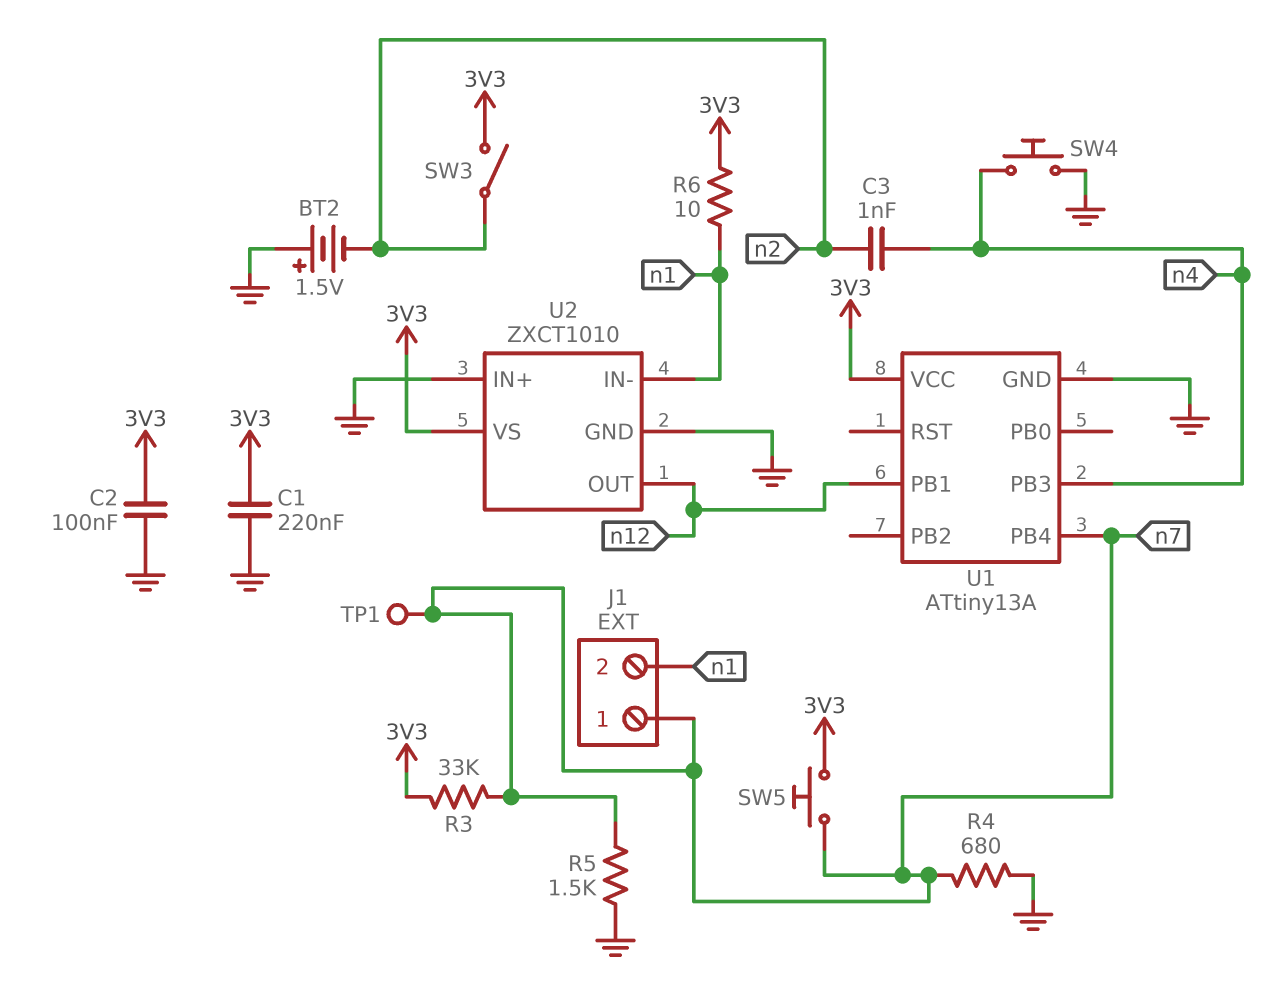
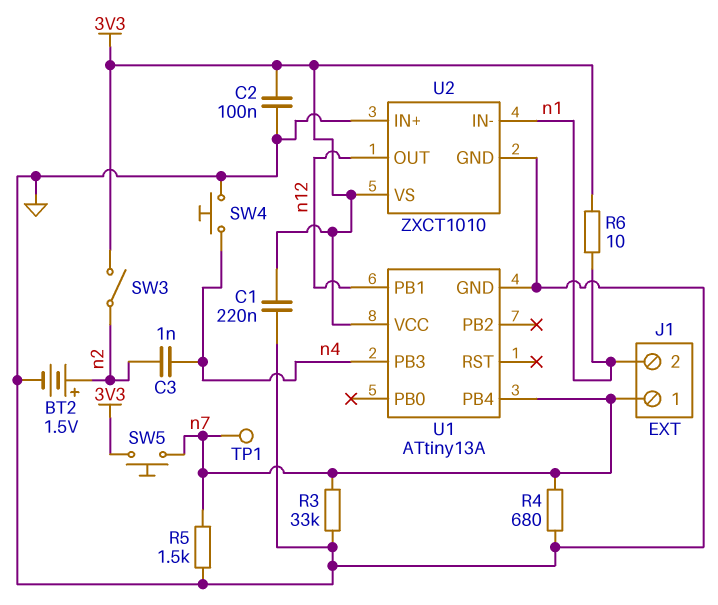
BT2: 1.5V (plus GND, minus n2) -> 1.5V (plus n2, minus GND)
R3: 33k (3V3, n7) -> 33k (GND, n7)

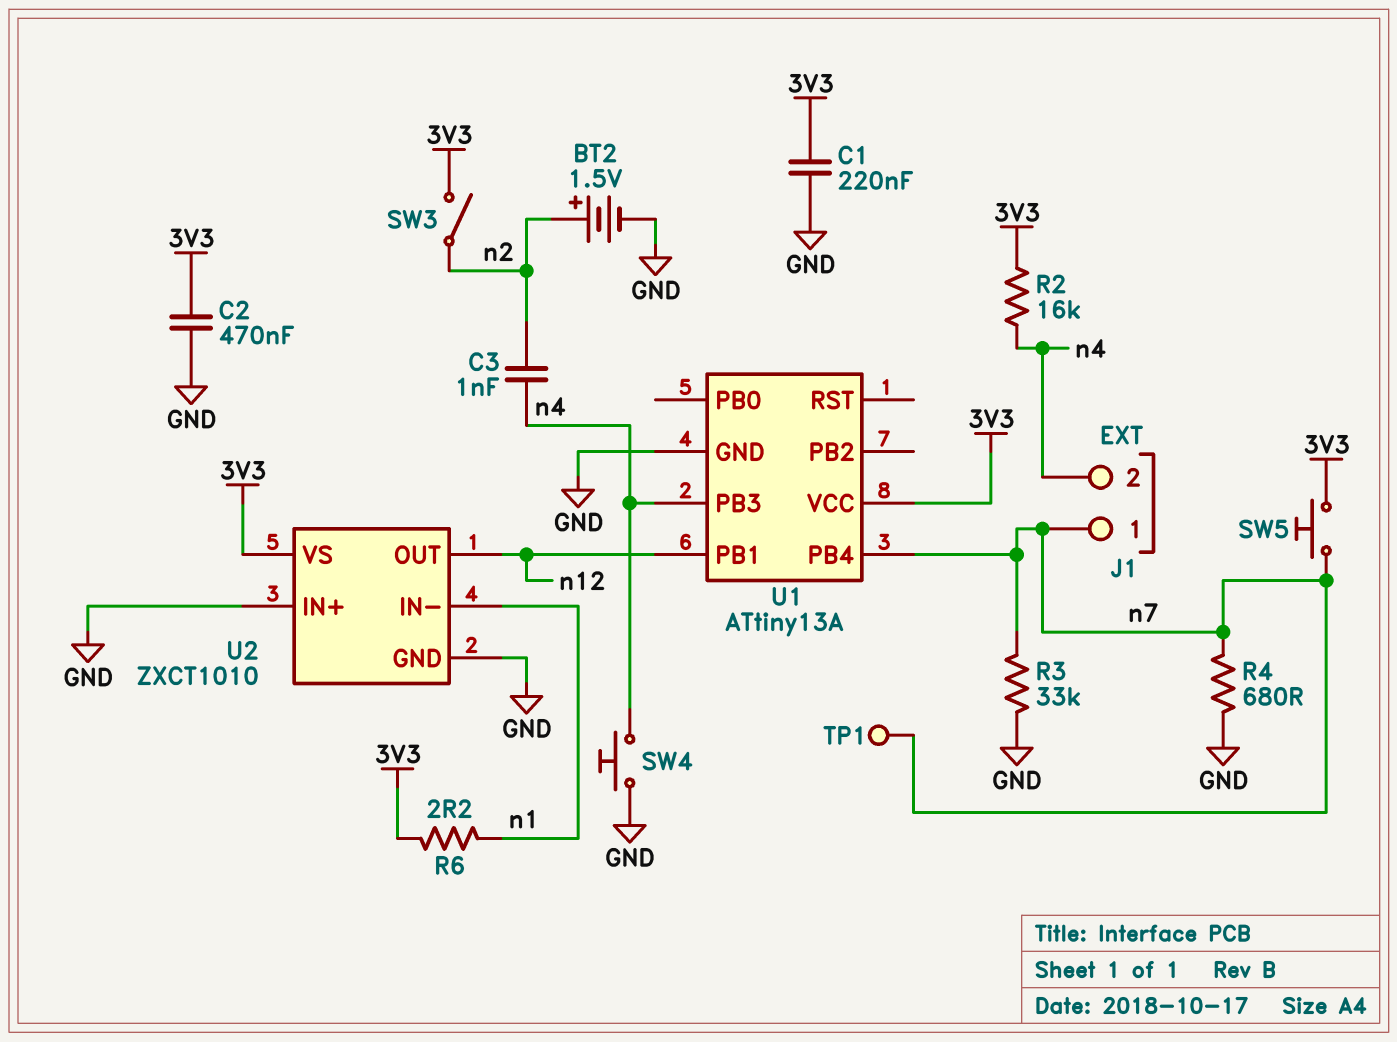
C2: 100nF (3V3, GND) -> 470nF (3V3, GND)
J1 pin 2: n1 -> n4
R2: none -> 16k (3V3, n4)
R5: 1.5k (GND, n7) -> none
R6: 10 (3V3, n1) -> 2.2 (3V3, n1)

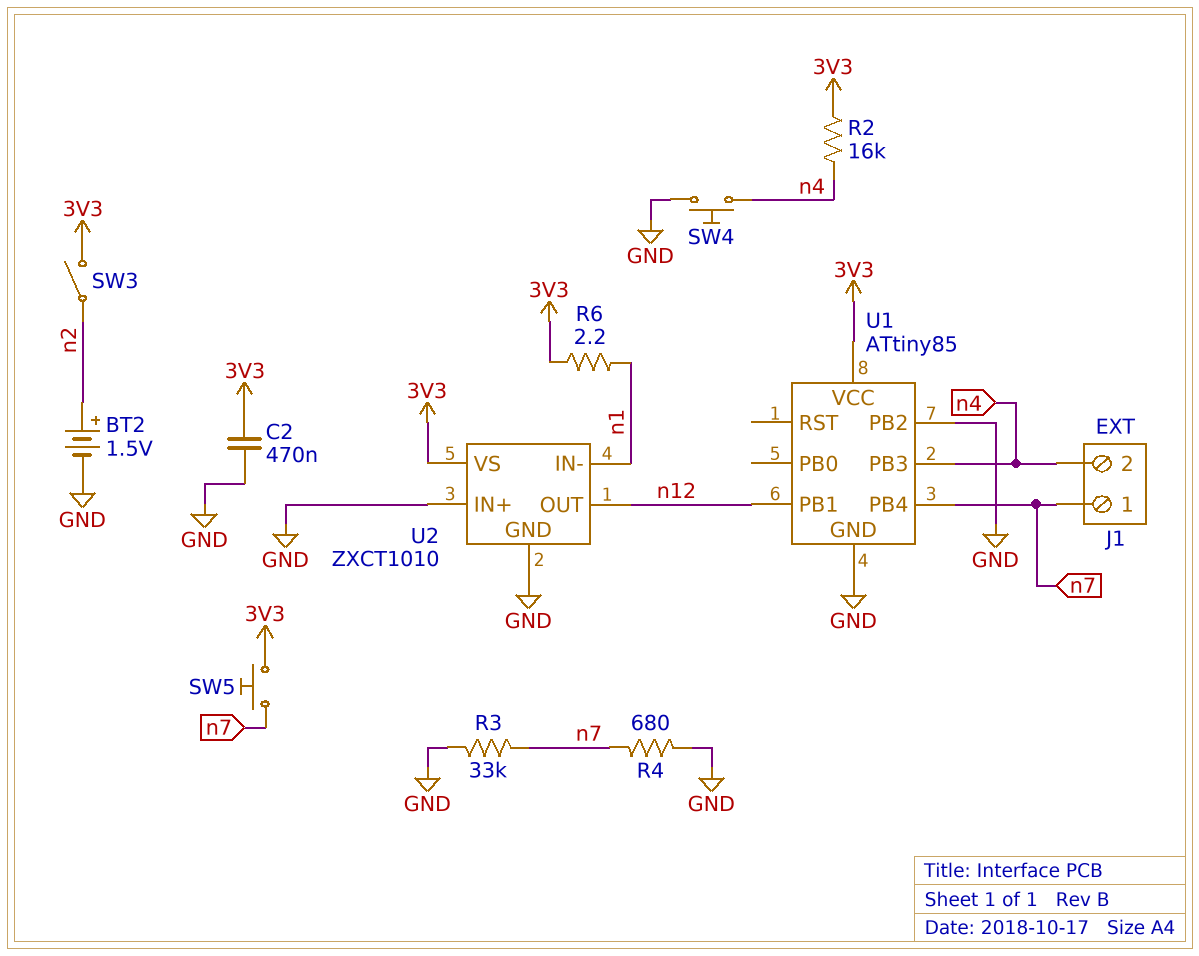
C1: 220nF (3V3, GND) -> none
C3: 1nF (n2, n4) -> none
TP1: test point (n7) -> none
U1: ATtiny13A -> ATtiny85
U1 pin PB2: none -> GND

